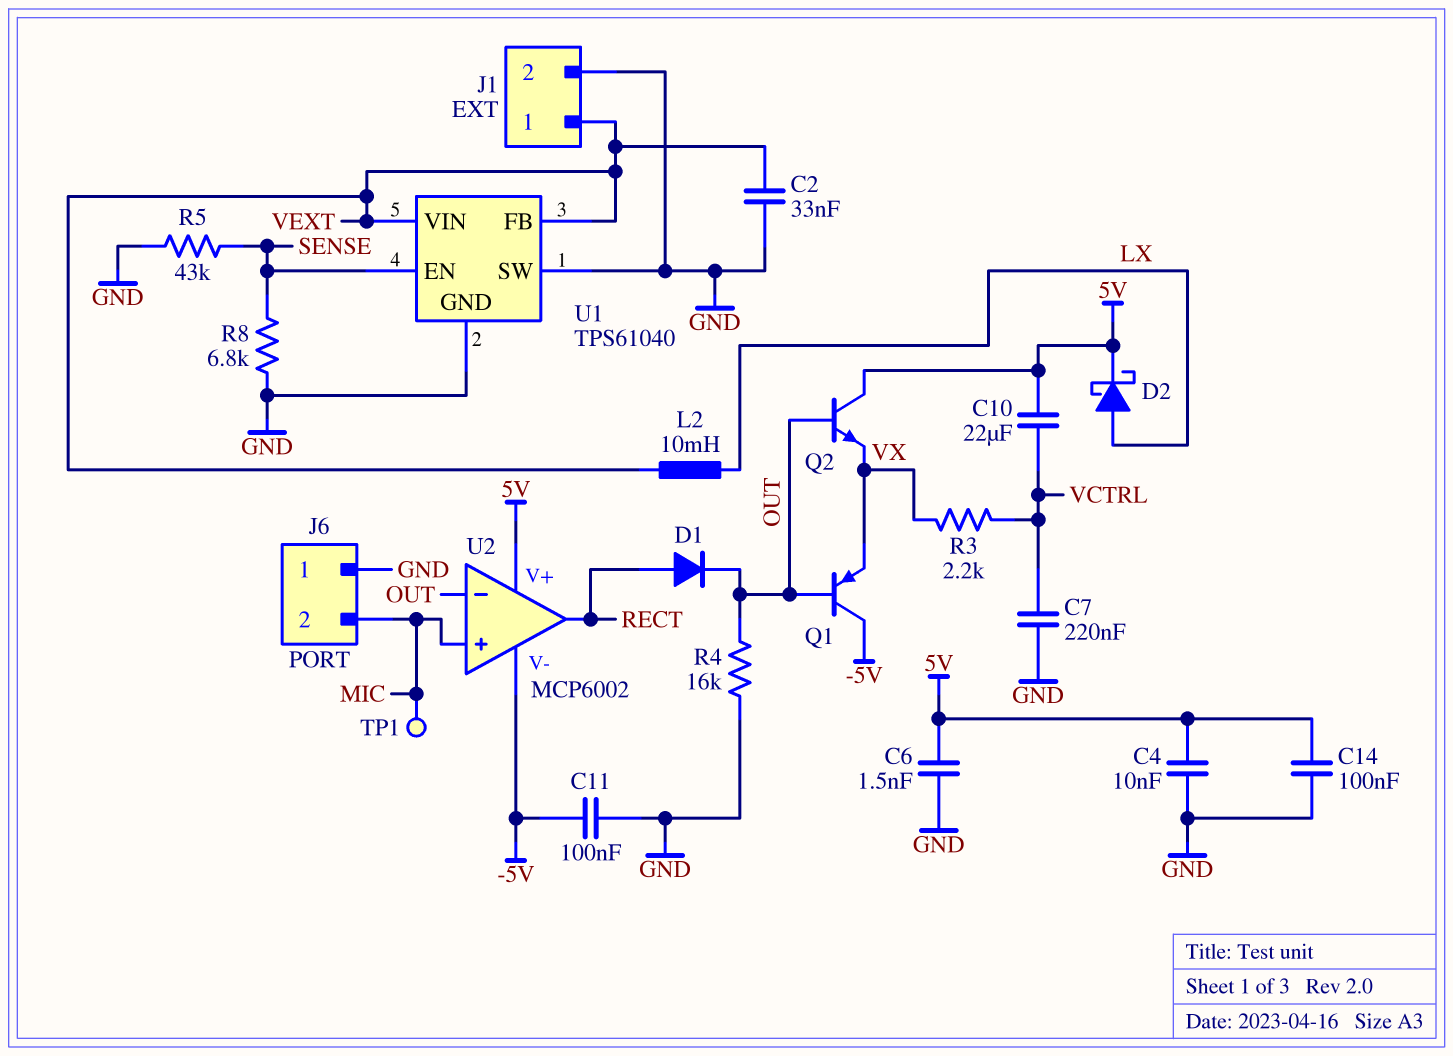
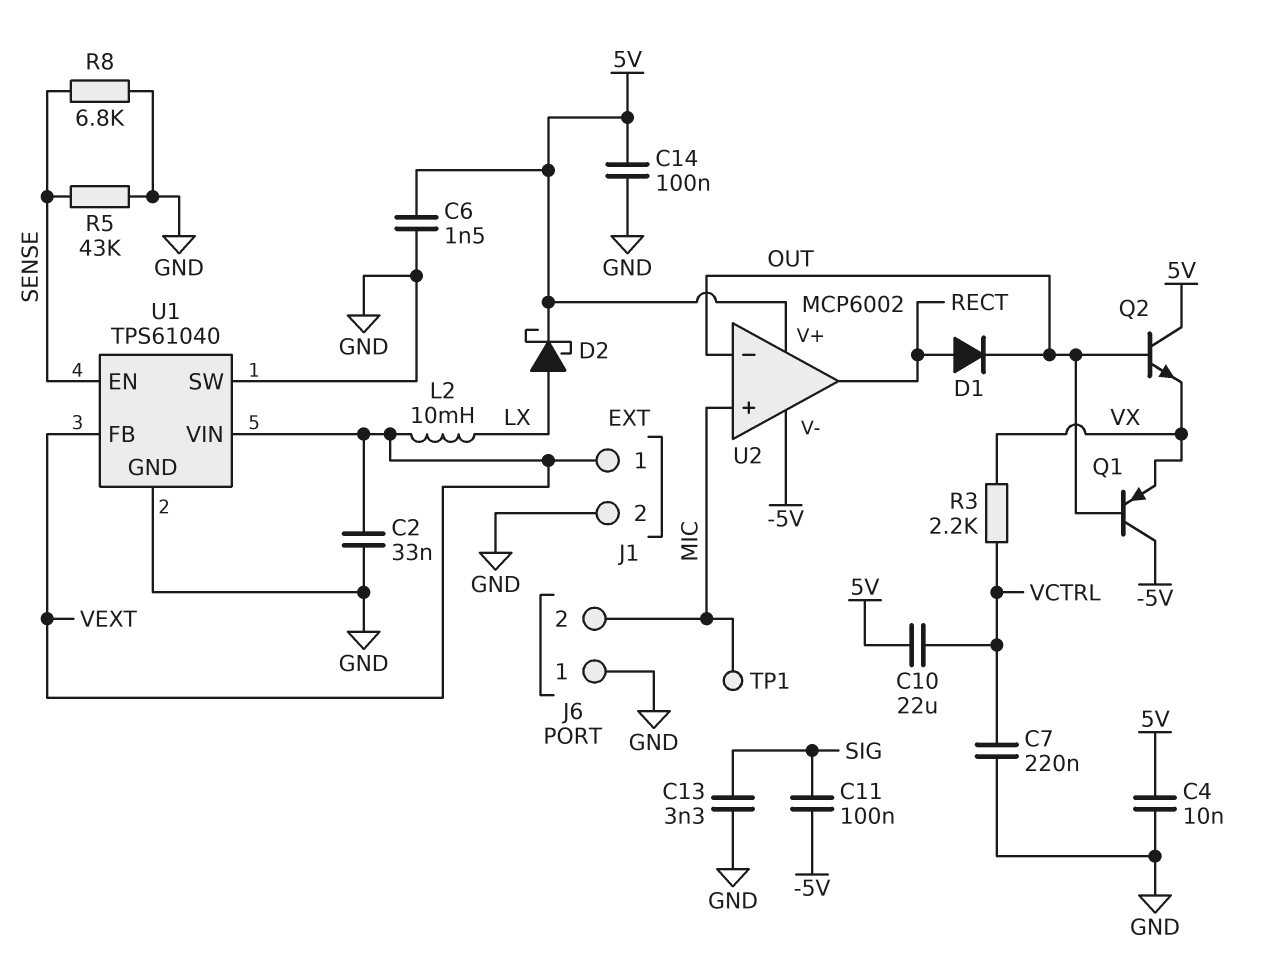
C11: 100nF (-5V, GND) -> 100nF (-5V, SIG)
C13: none -> 3.3nF (GND, SIG)
R4: 16k (GND, OUT) -> none

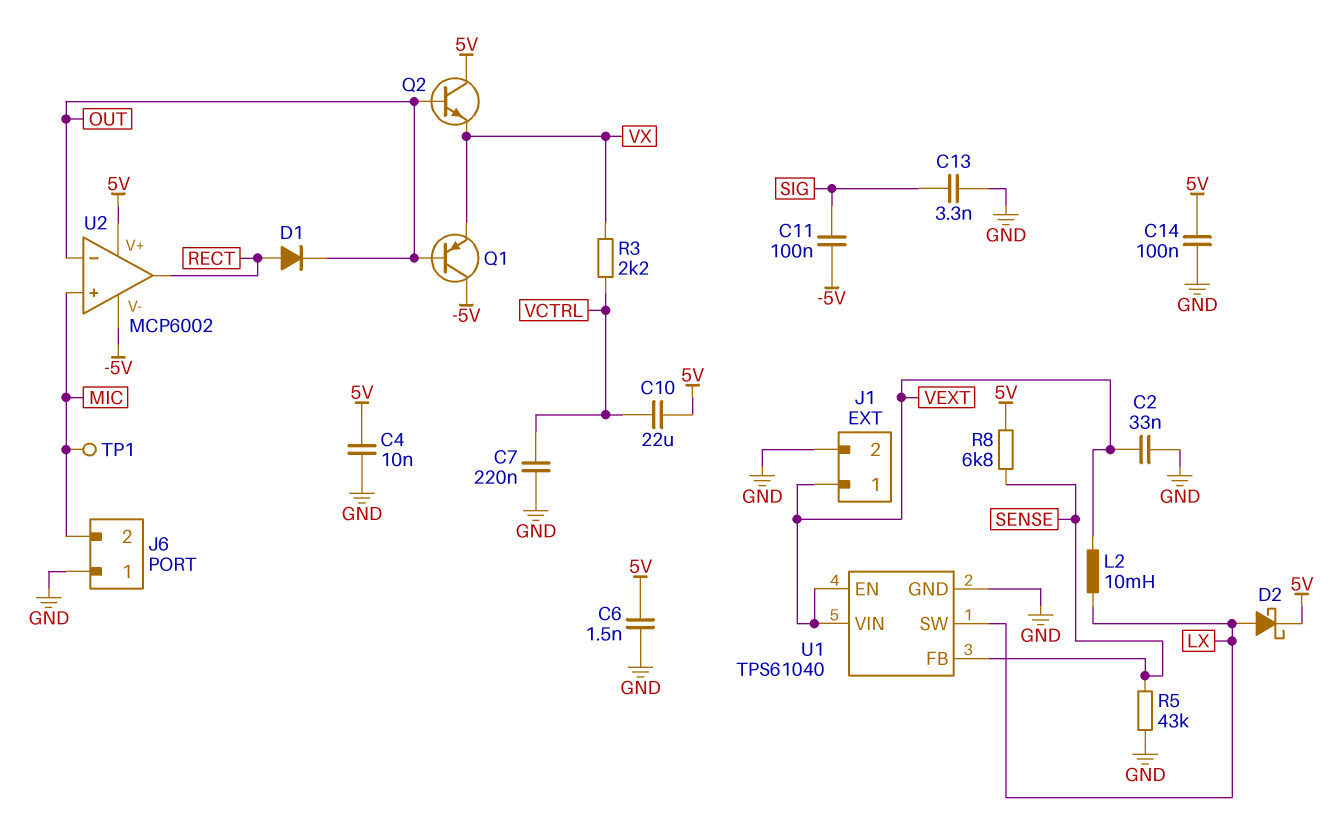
R8: 6.8k (GND, SENSE) -> 6.8k (5V, SENSE)
U1 pin EN: SENSE -> VEXT
U1 pin FB: VEXT -> SENSE
U1 pin SW: GND -> LX

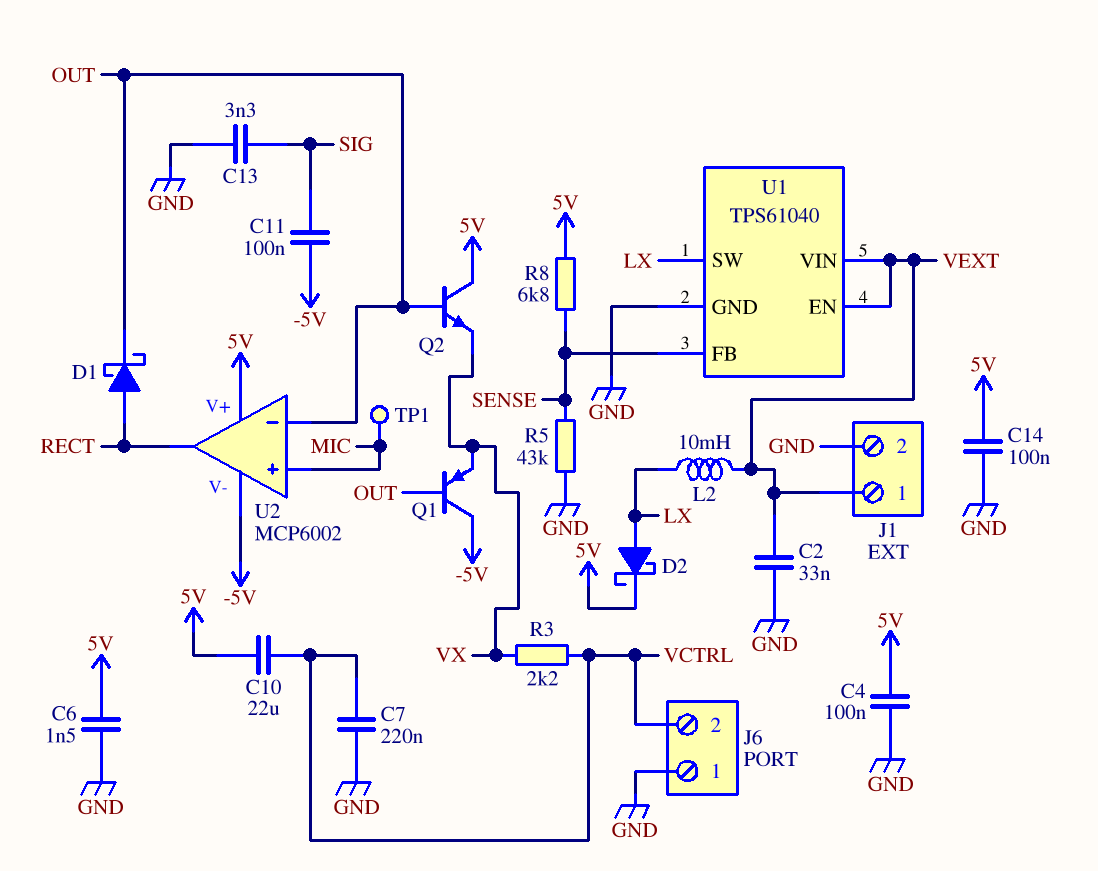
C4: 10nF (5V, GND) -> 100nF (5V, GND)
D1: diode (A RECT, K OUT) -> schottky (A RECT, K OUT)
J6 pin 2: MIC -> VCTRL

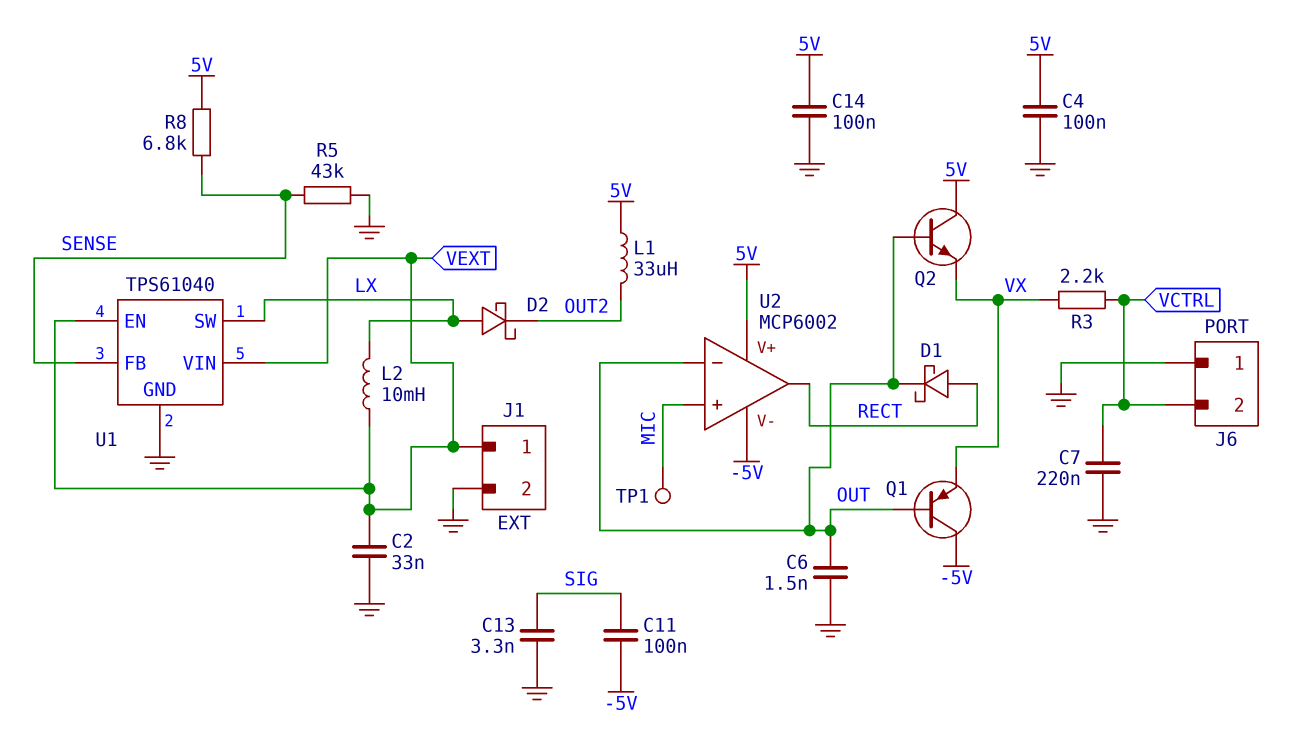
C6: 1.5nF (5V, GND) -> 1.5nF (GND, OUT)
C10: 22uF (5V, VCTRL) -> none
D2: schottky (A LX, K 5V) -> schottky (A LX, K OUT2)
L1: none -> 33uH (5V, OUT2)

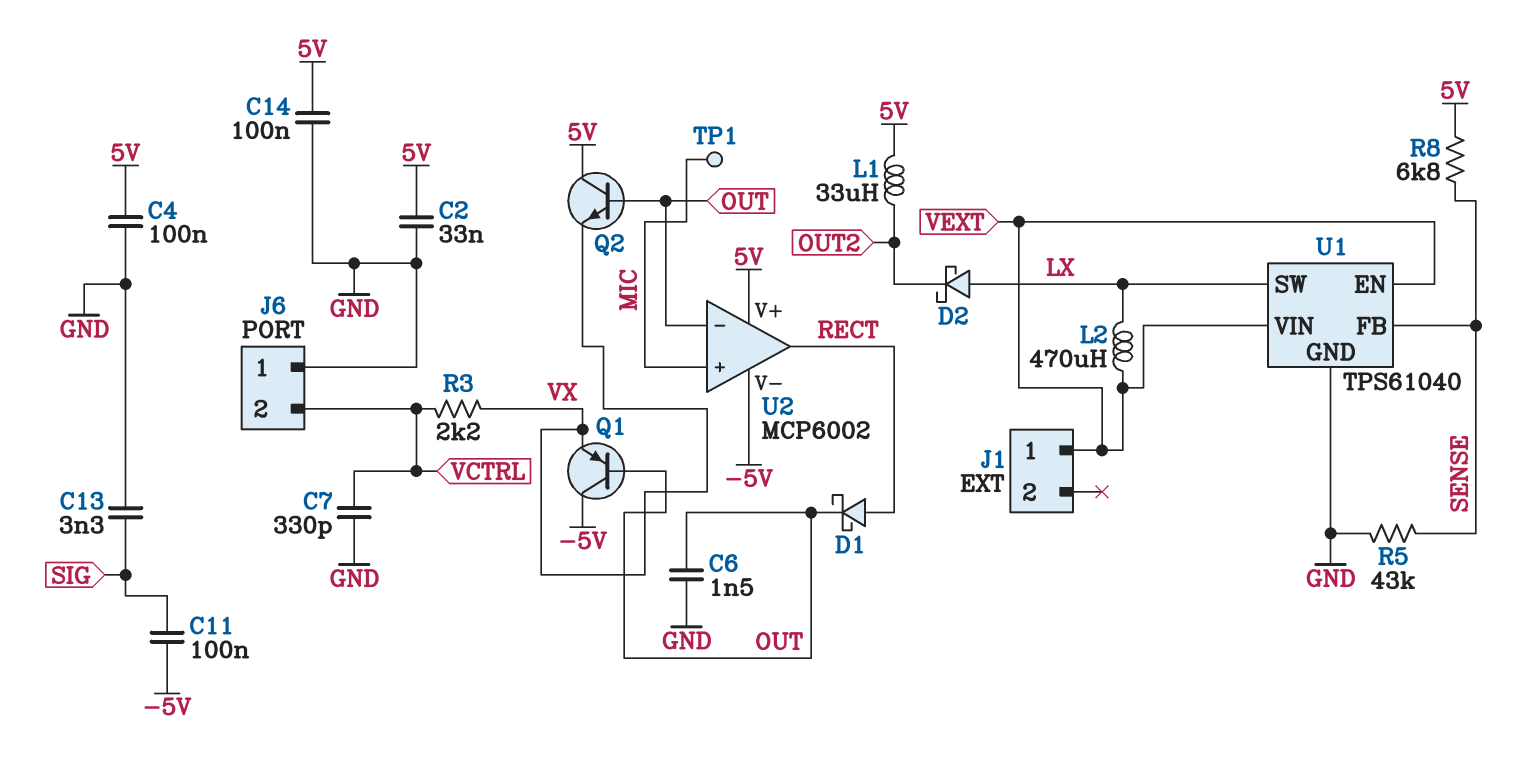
C2: 33nF (GND, VEXT) -> 33nF (5V, GND)
C7: 220nF (GND, VCTRL) -> 330pF (GND, VCTRL)
J1 pin 2: GND -> none
L2: 10mH (LX, VEXT) -> 470uH (LX, VEXT)

